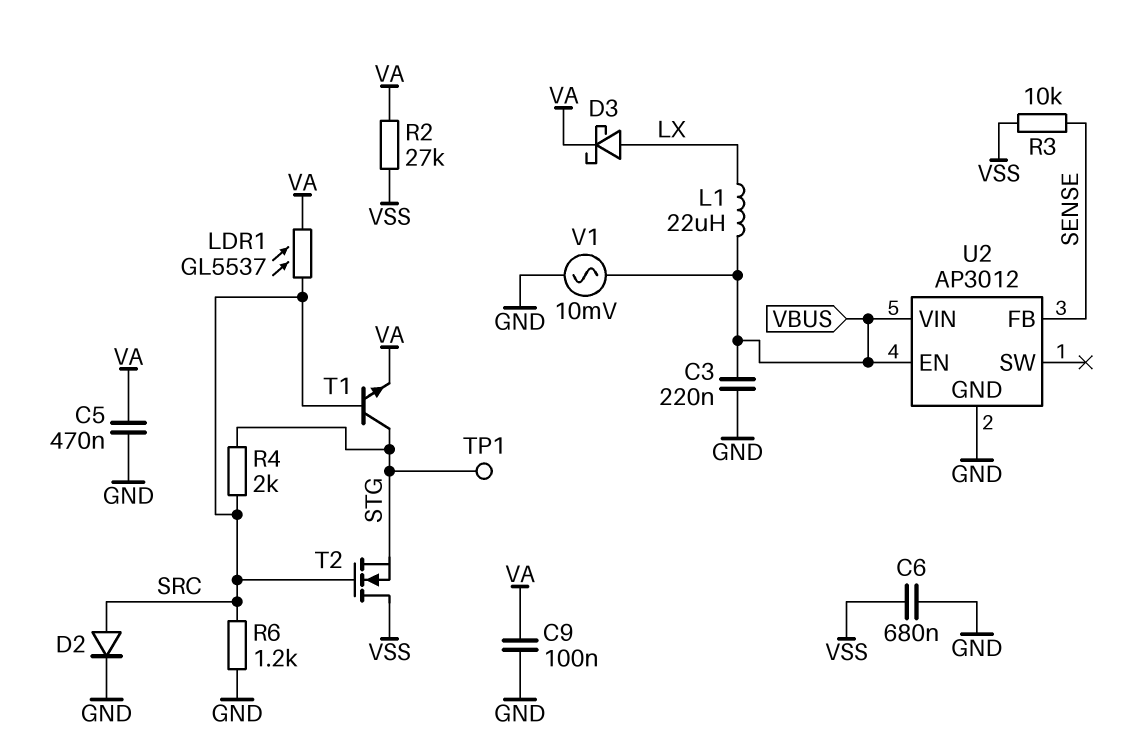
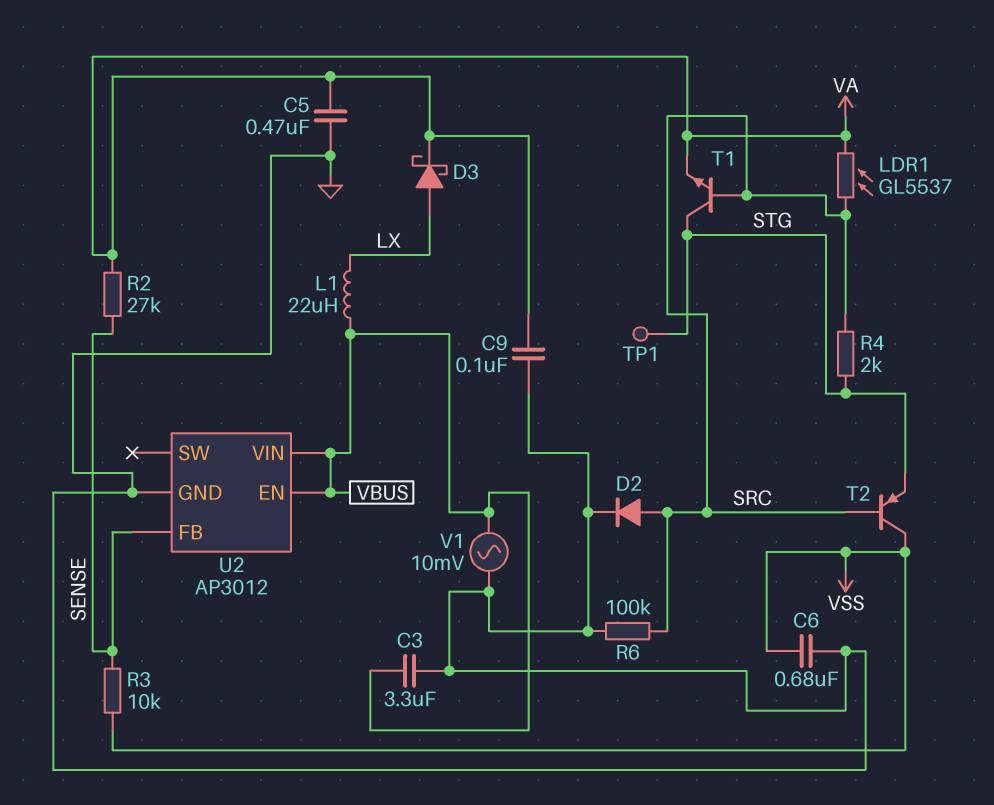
C3: 220nF (GND, VBUS) -> 3.3uF (GND, VBUS)
R2: 27k (VA, VSS) -> 27k (SENSE, VA)
R6: 1.2k (GND, SRC) -> 100k (GND, SRC)
T2: NMOS (G SRC, D VSS, S STG) -> PNP (B SRC, C VSS, E STG)

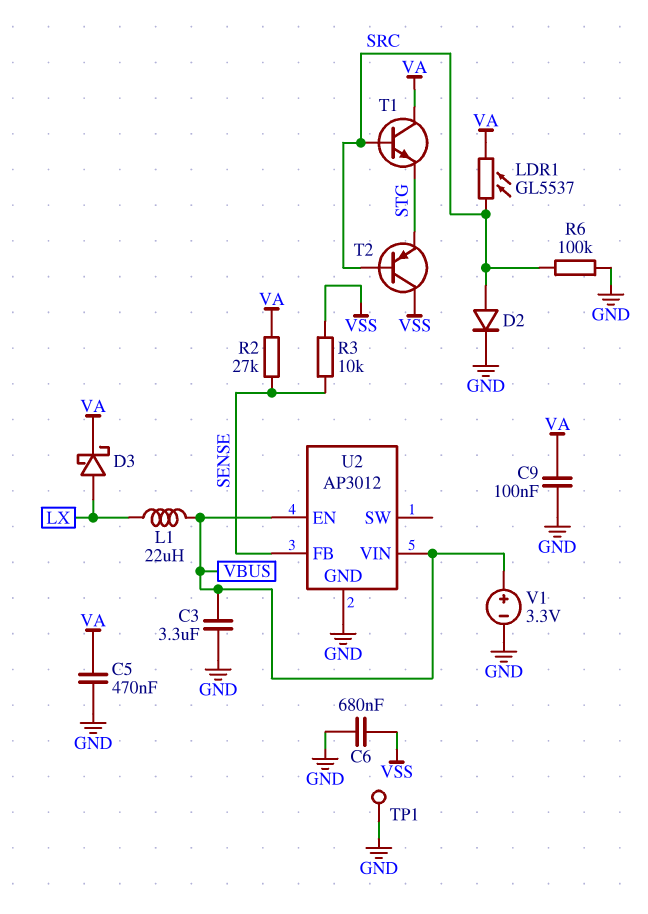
R4: 2k (SRC, STG) -> none
T1: NPN (B SRC, C STG, E VA) -> NPN (B SRC, C VA, E STG)
TP1: test point (STG) -> test point (GND)
V1: AC 10mV (GND, VBUS) -> 3.3V (plus VBUS, minus GND)

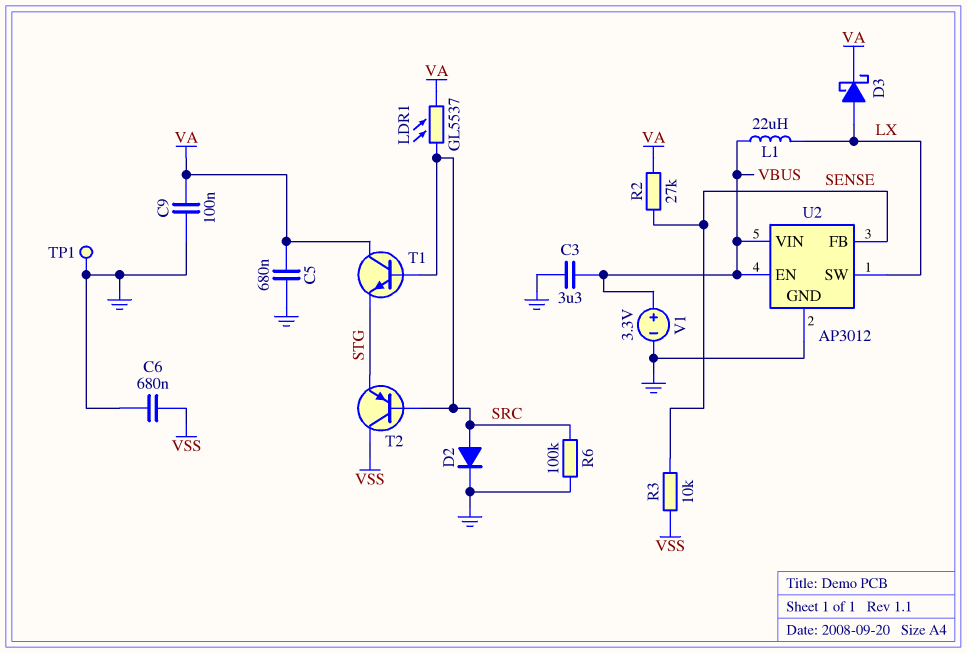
C5: 470nF (GND, VA) -> 680nF (GND, VA)
U2 pin SW: none -> LX

